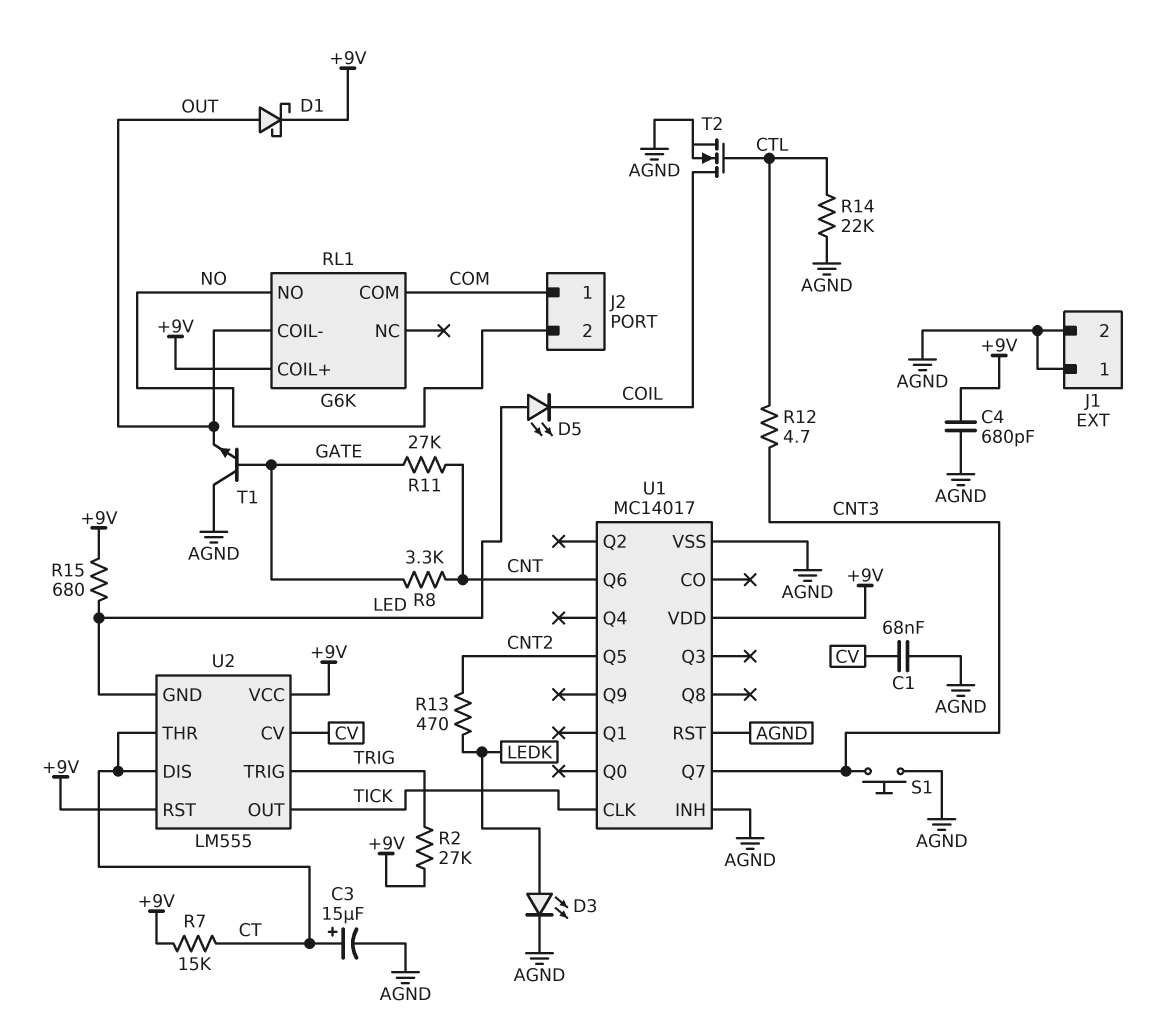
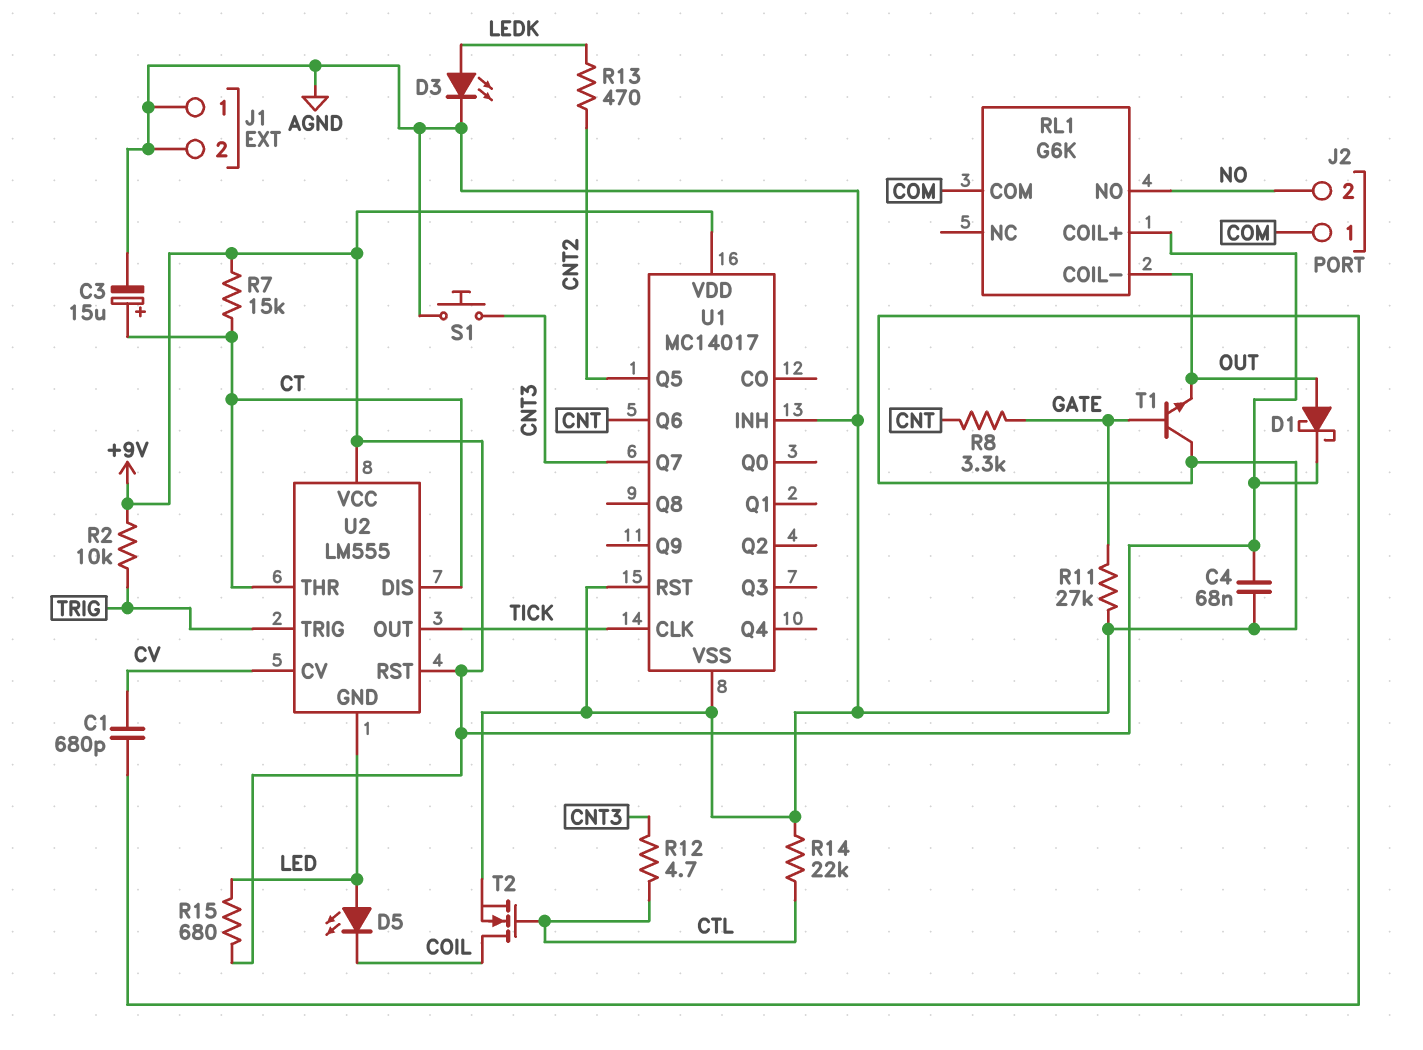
C1: 68nF (AGND, CV) -> 680pF (AGND, CV)
C4: 680pF (+9V, AGND) -> 68nF (+9V, AGND)
R2: 27k (+9V, TRIG) -> 10k (+9V, TRIG)
R11: 27k (CNT, GATE) -> 27k (AGND, GATE)

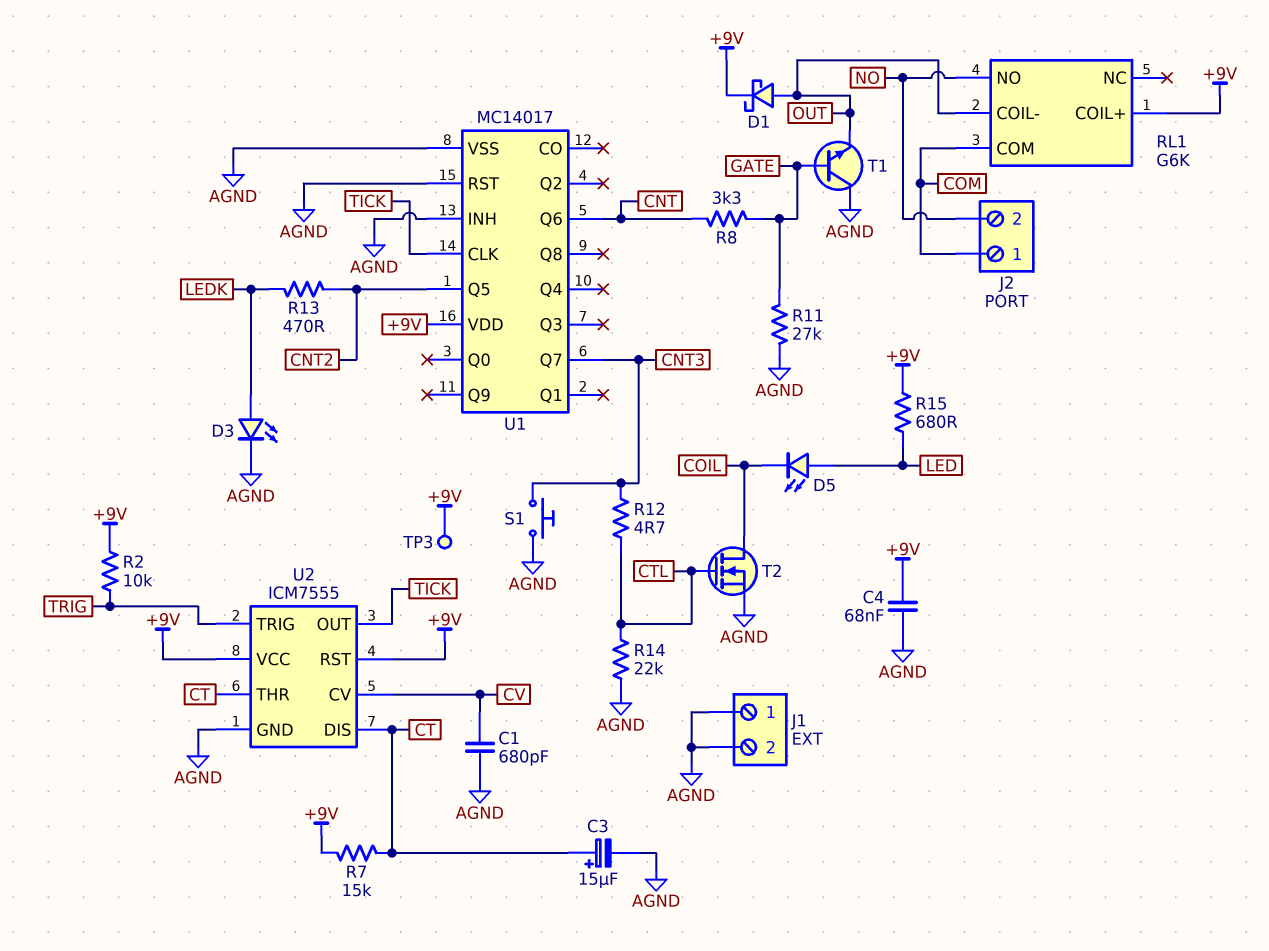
TP3: none -> test point (+9V)
U2: LM555 -> ICM7555
U2 pin GND: LED -> AGND

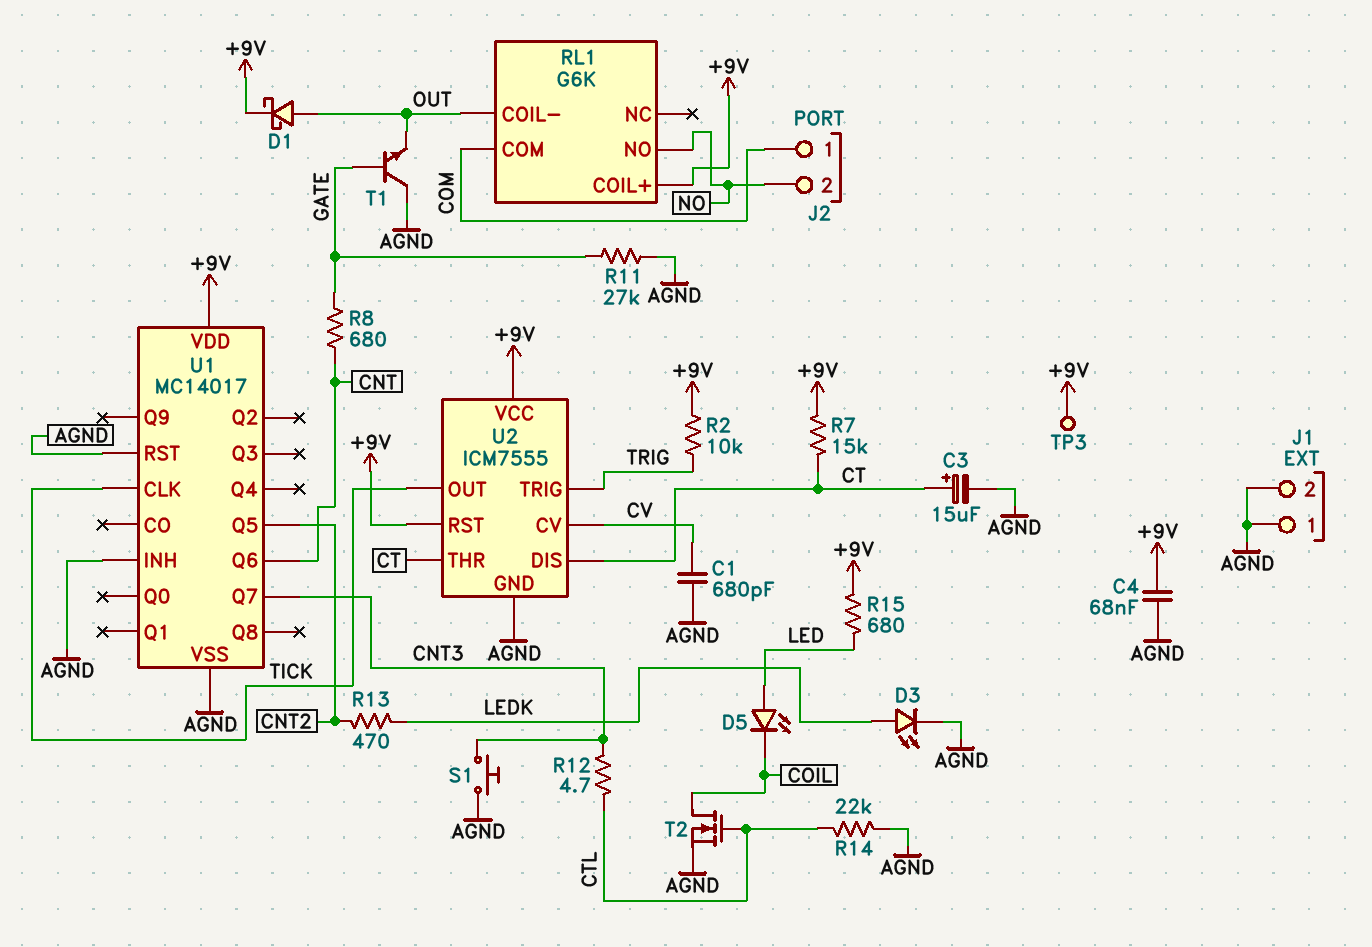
R8: 3.3k (CNT, GATE) -> 680 (CNT, GATE)

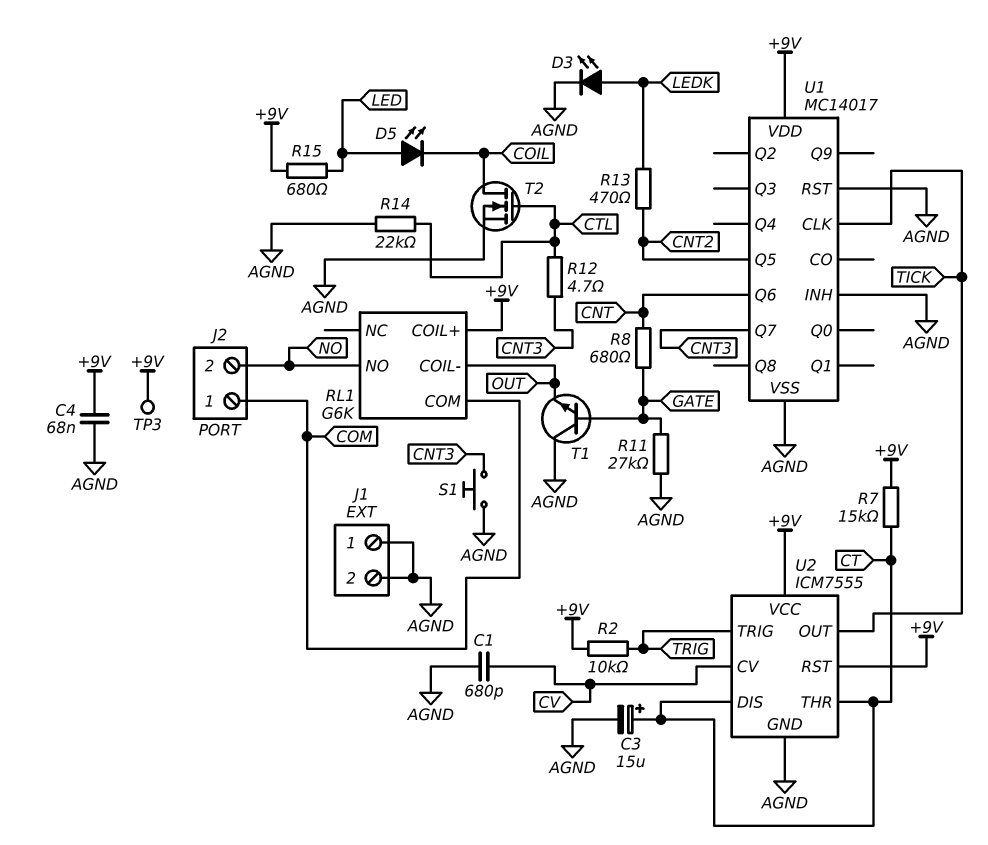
D1: schottky (A OUT, K +9V) -> none

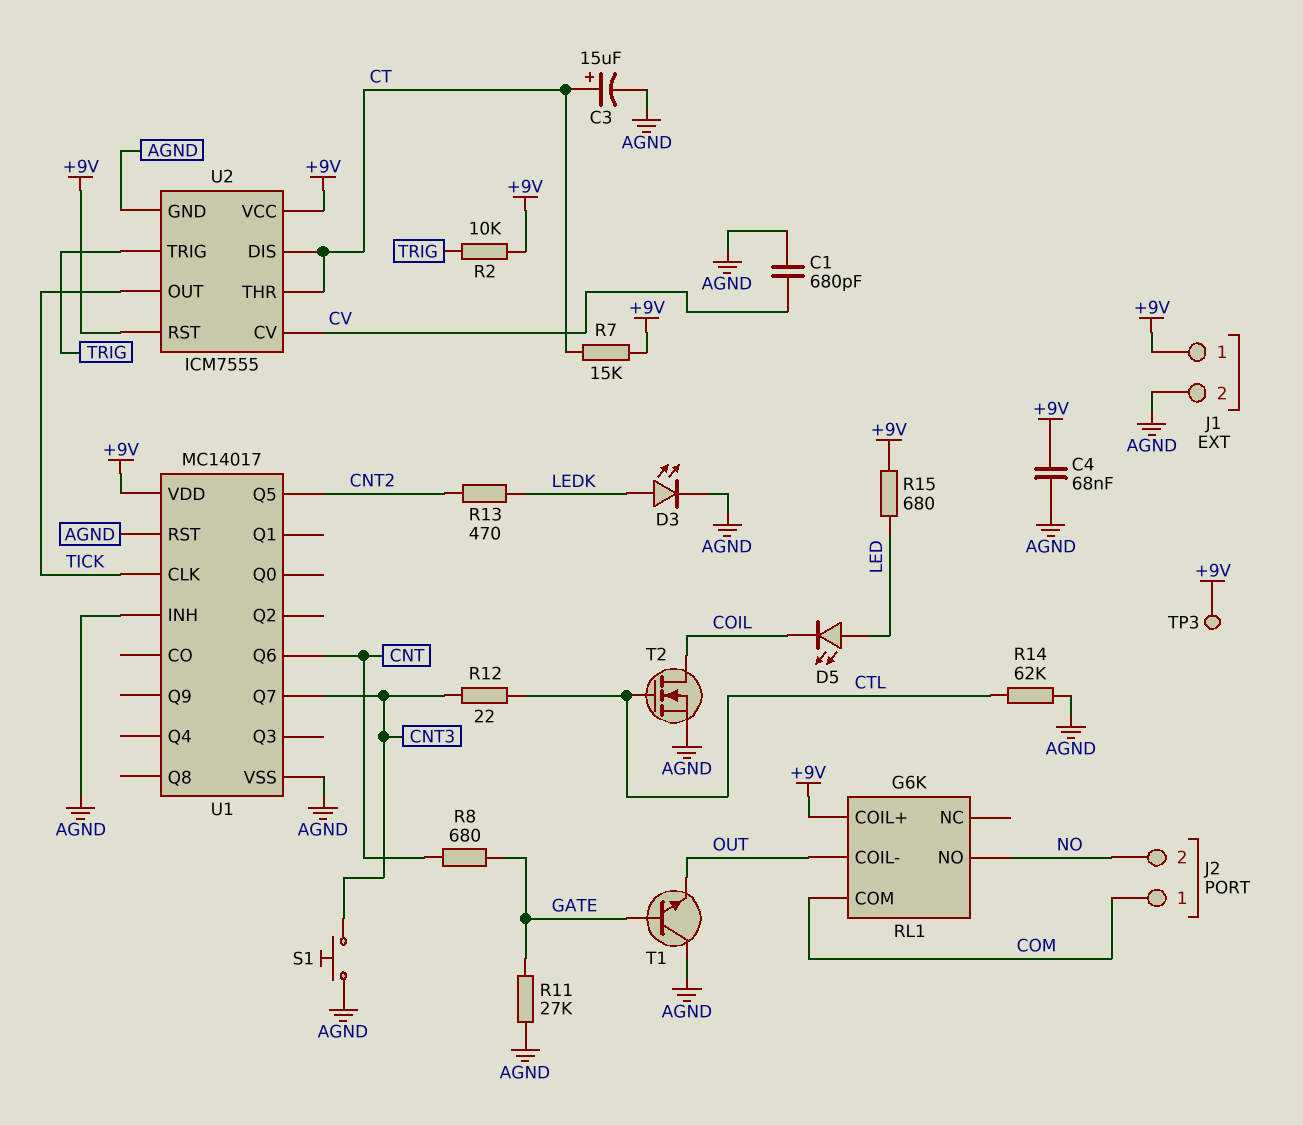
J1 pin 1: AGND -> +9V
R12: 4.7 (CNT3, CTL) -> 22 (CNT3, CTL)
R14: 22k (AGND, CTL) -> 62k (AGND, CTL)

